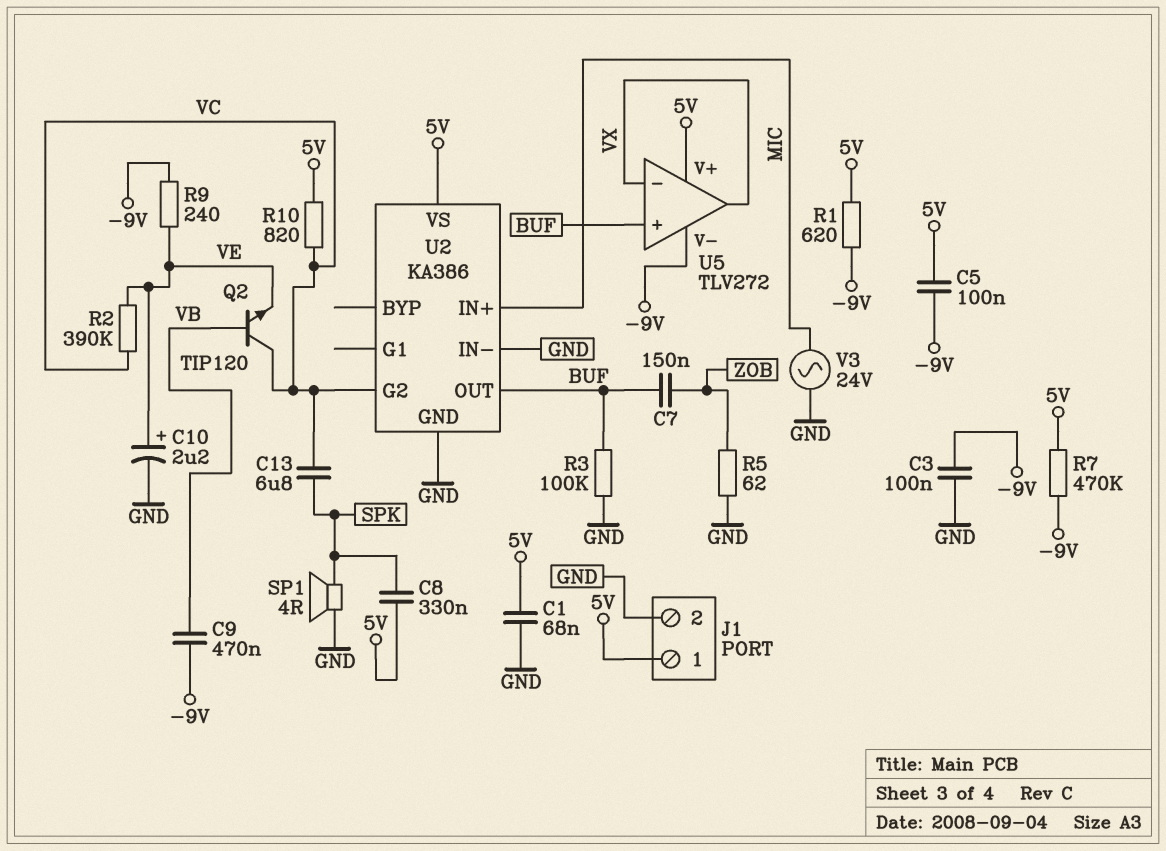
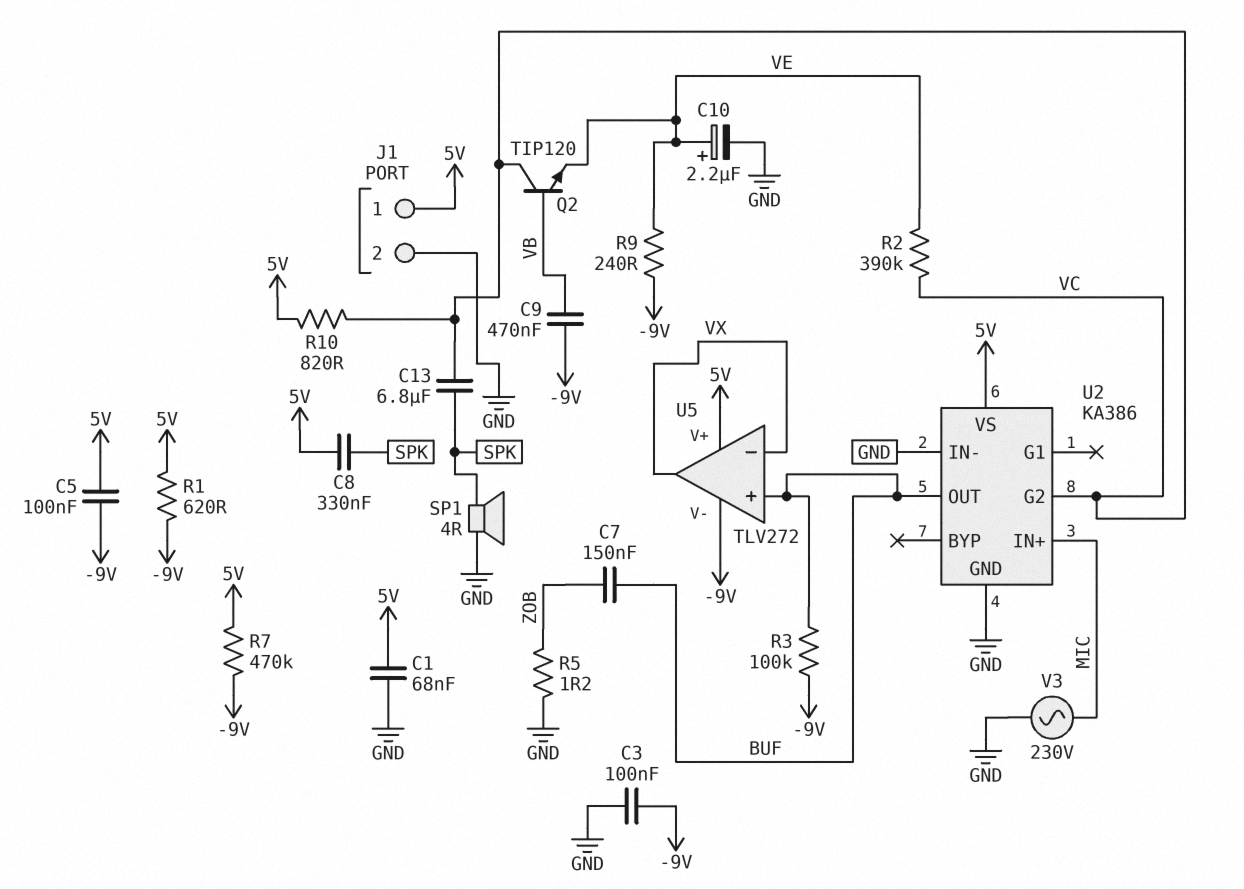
R3: 100k (BUF, GND) -> 100k (-9V, BUF)
R5: 62 (GND, ZOB) -> 1.2 (GND, ZOB)
V3: AC 24V (GND, MIC) -> AC 230V (GND, MIC)

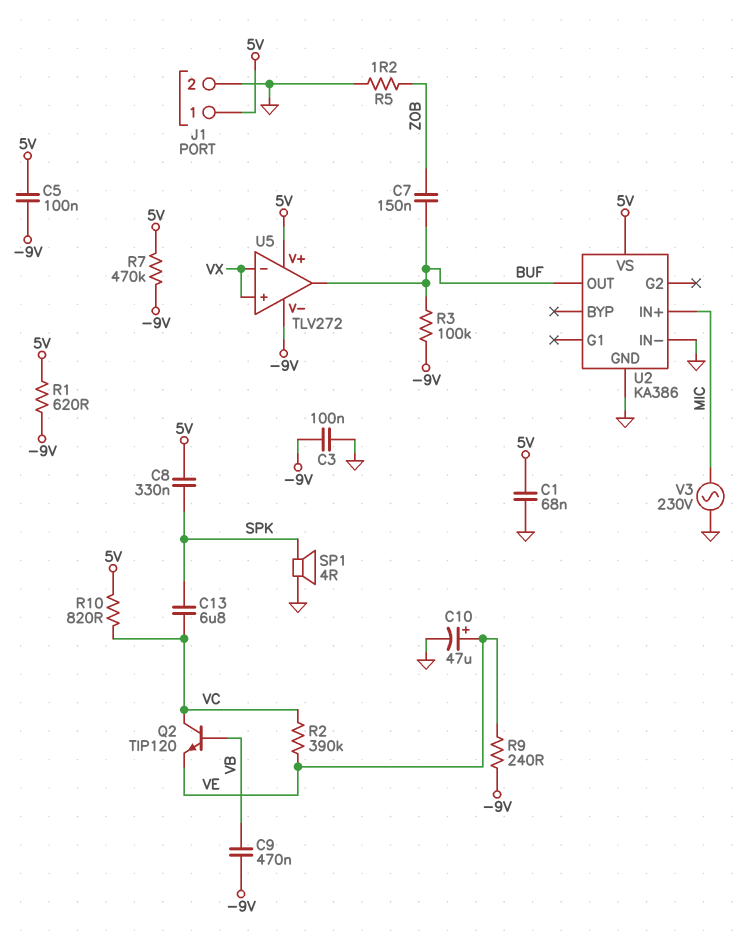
C10: 2.2uF (plus VE, minus GND) -> 47uF (plus VE, minus GND)
U2 pin G2: VC -> none
U5 pin in+: BUF -> VX
U5 pin out: VX -> BUF

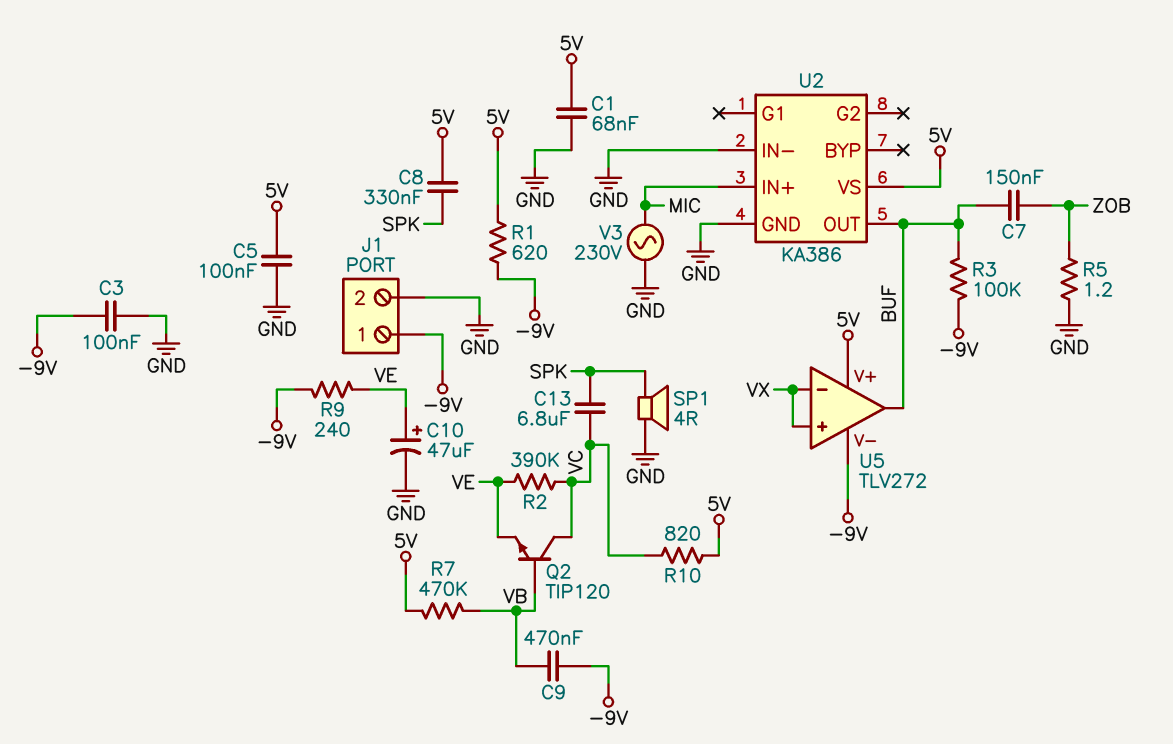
C5: 100nF (-9V, 5V) -> 100nF (5V, GND)
J1 pin 1: 5V -> -9V
R7: 470k (-9V, 5V) -> 470k (5V, VB)

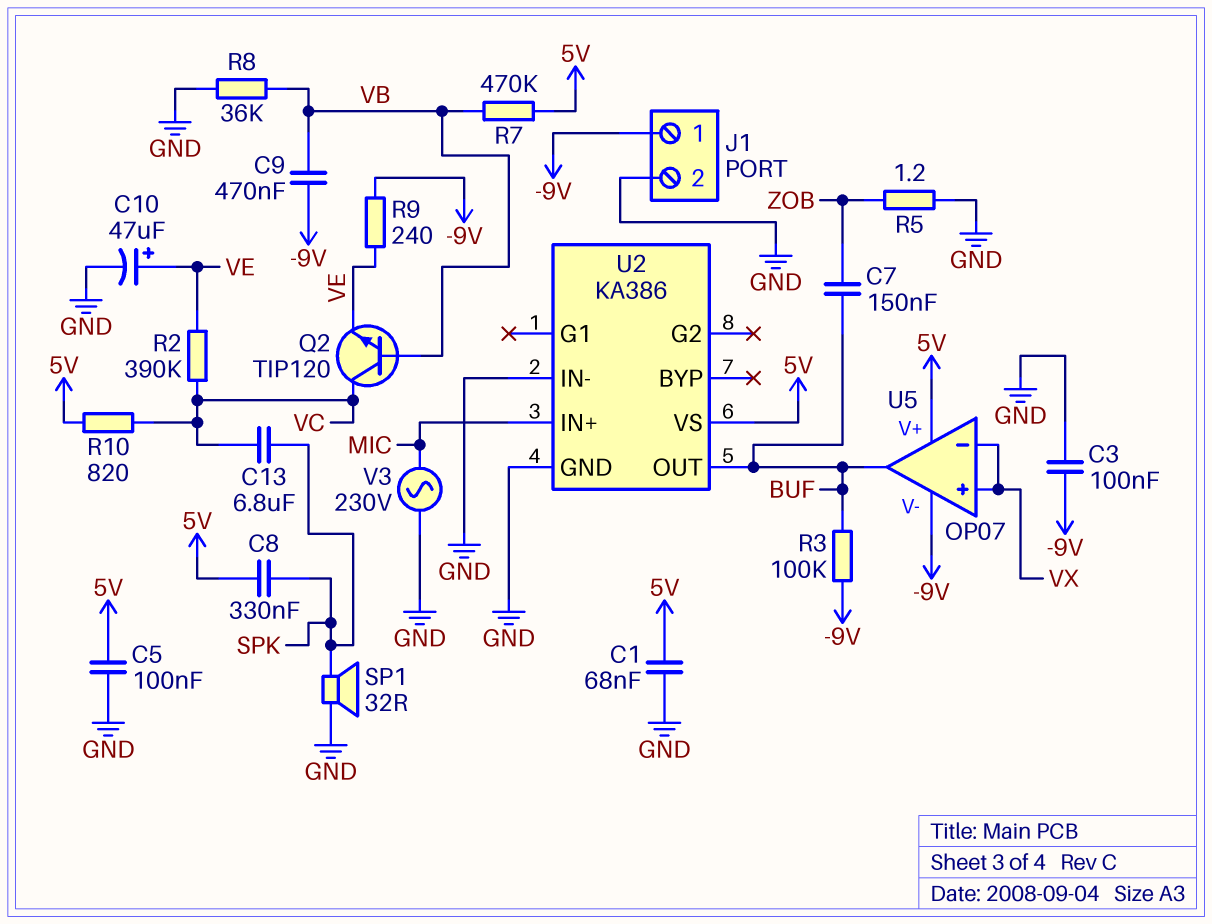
R1: 620 (-9V, 5V) -> none
R8: none -> 36k (GND, VB)
SP1: speaker 4R (GND, SPK) -> speaker 32R (GND, SPK)
U5: TLV272 -> OP07

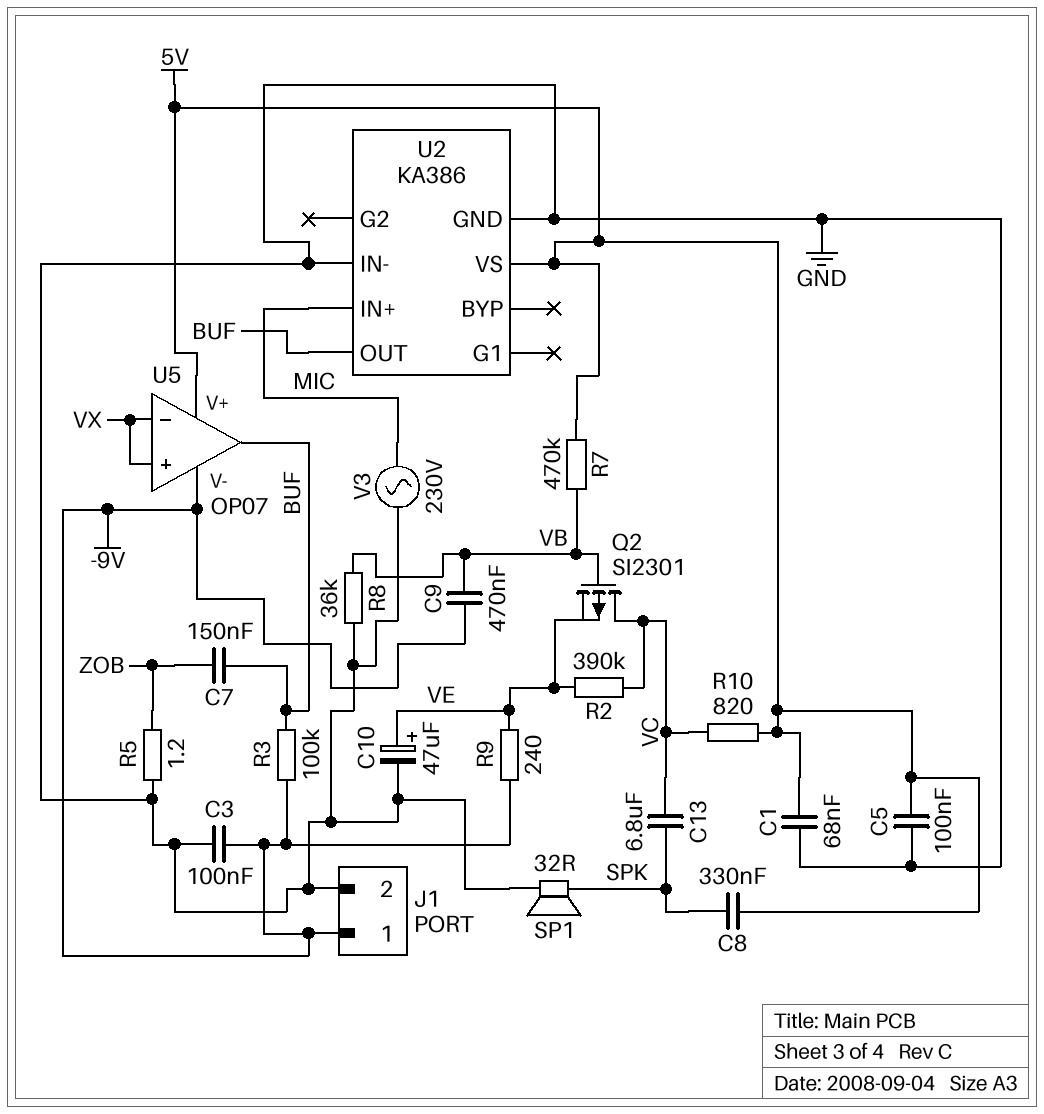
Q2: NPN TIP120 (B VB, C VC, E VE) -> PMOS SI2301 (G VB, D VC, S VE)

